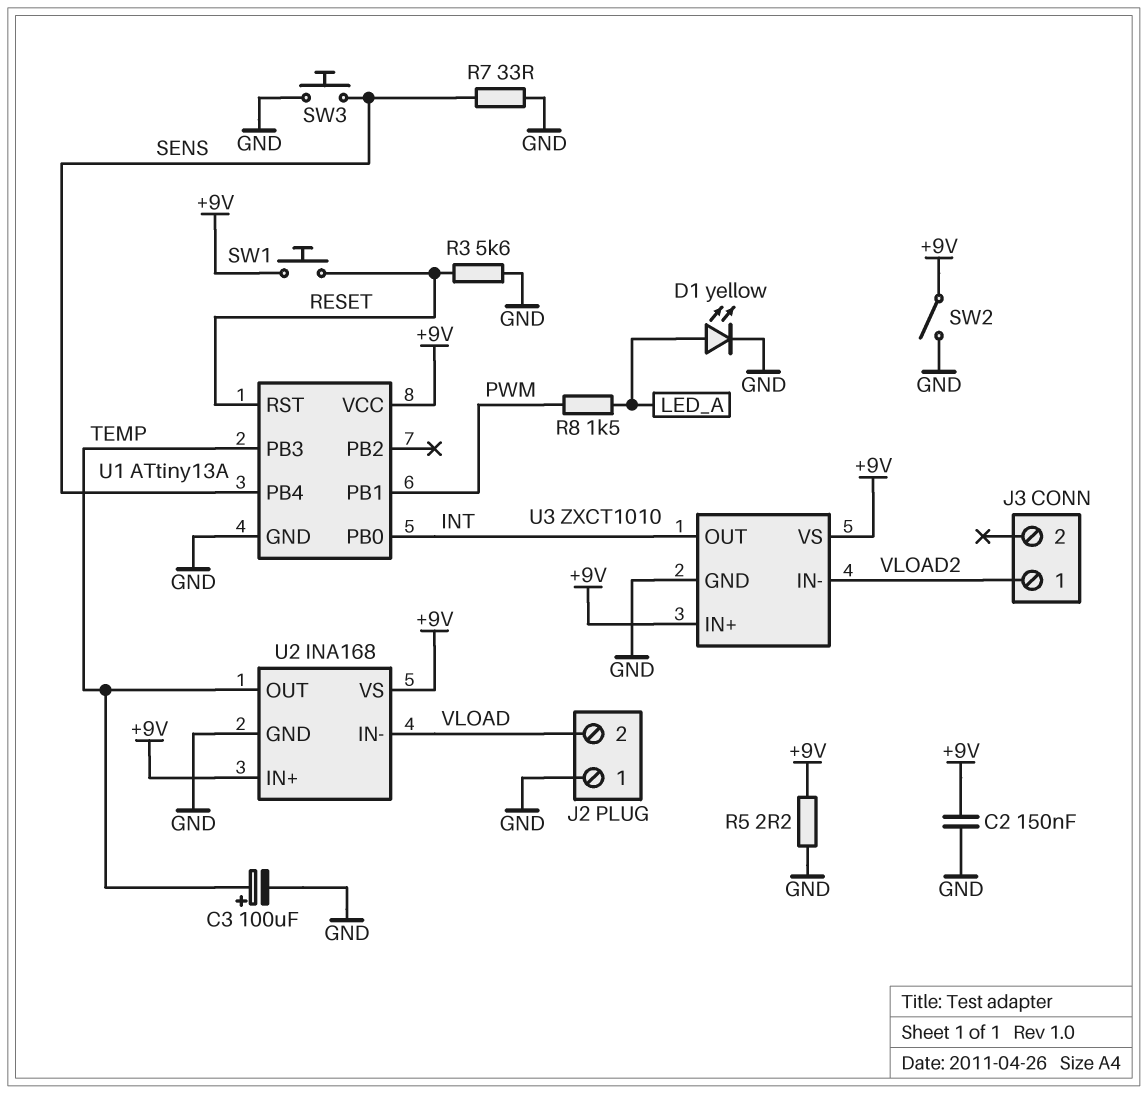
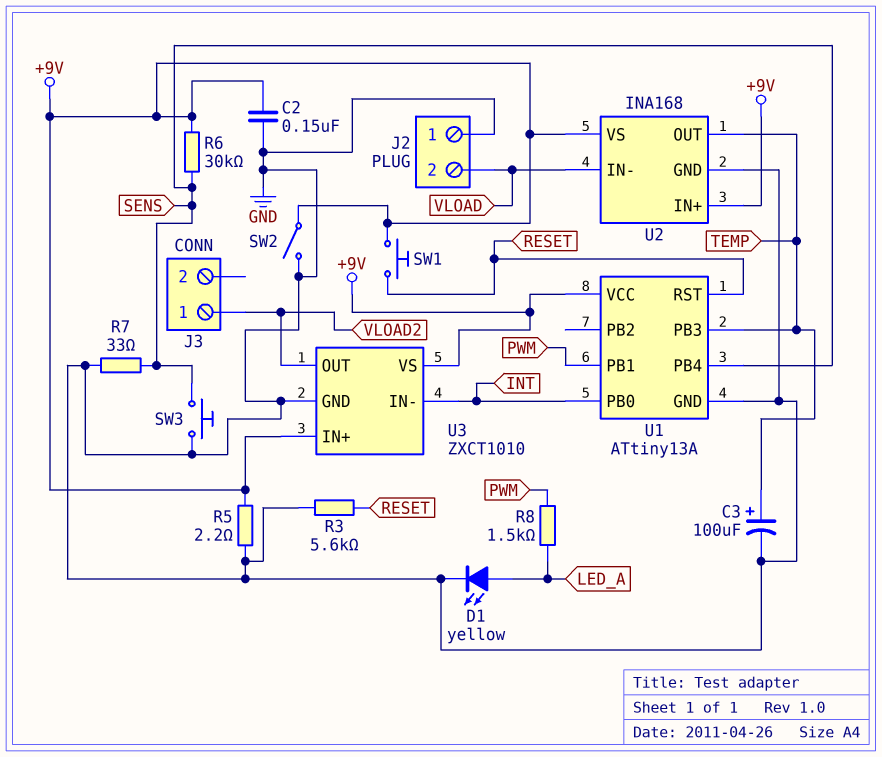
R6: none -> 30k (+9V, SENS)
U3 pin IN-: VLOAD2 -> INT
U3 pin OUT: INT -> VLOAD2

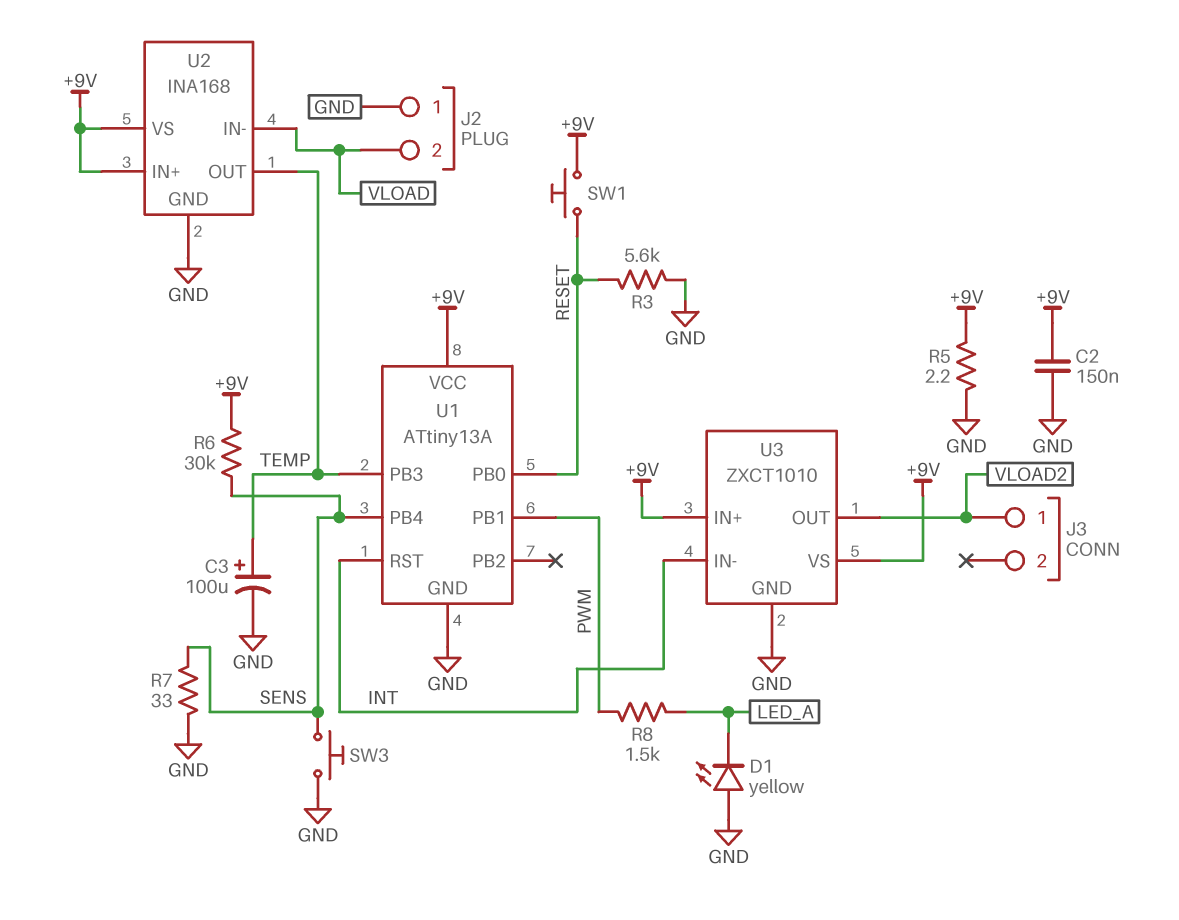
D1: LED yellow (A LED_A, K GND) -> LED yellow (A GND, K LED_A)
SW2: switch (+9V, GND) -> none
U1 pin PB0: INT -> RESET
U1 pin RST: RESET -> INT

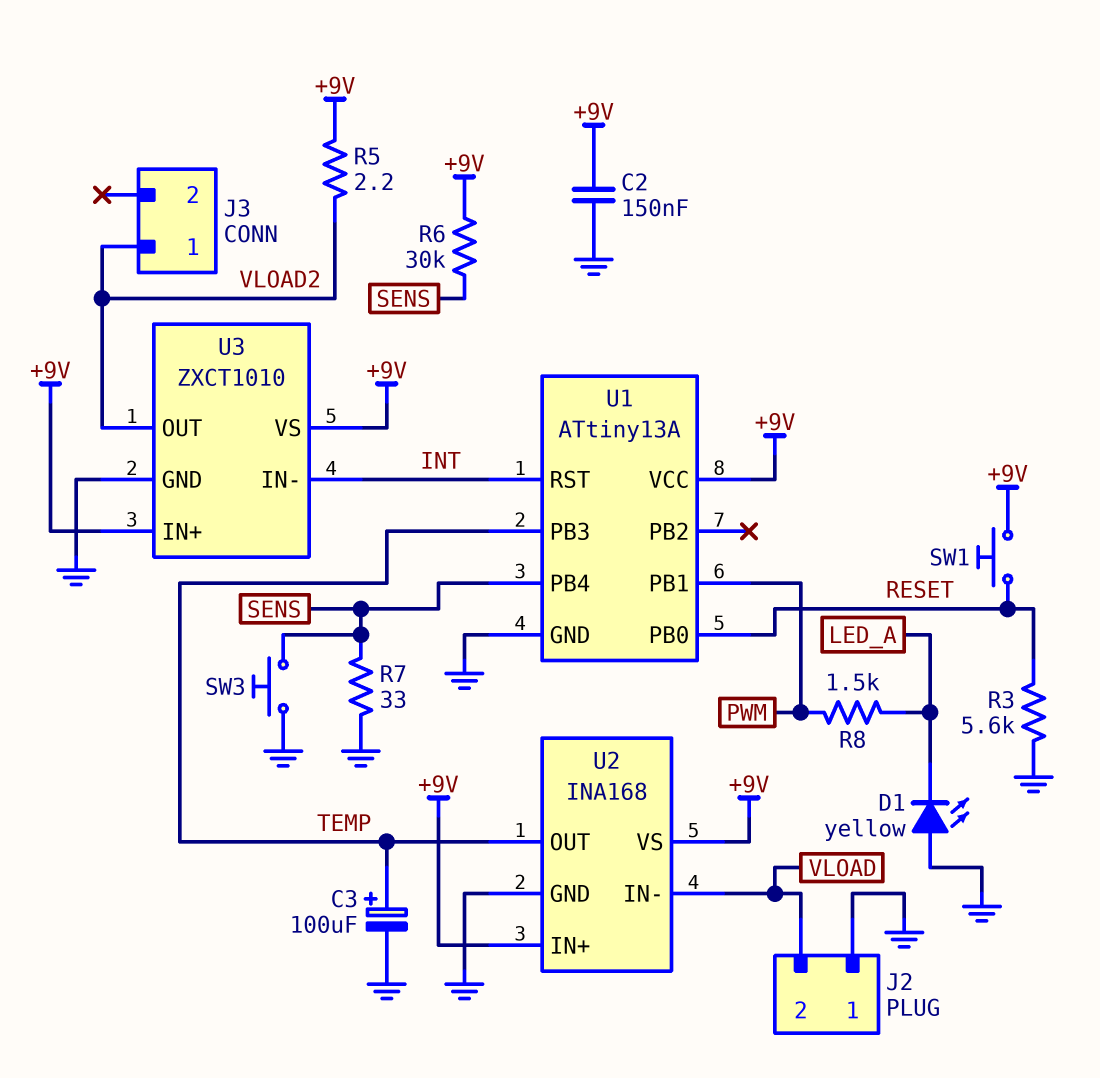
R5: 2.2 (+9V, GND) -> 2.2 (+9V, VLOAD2)

